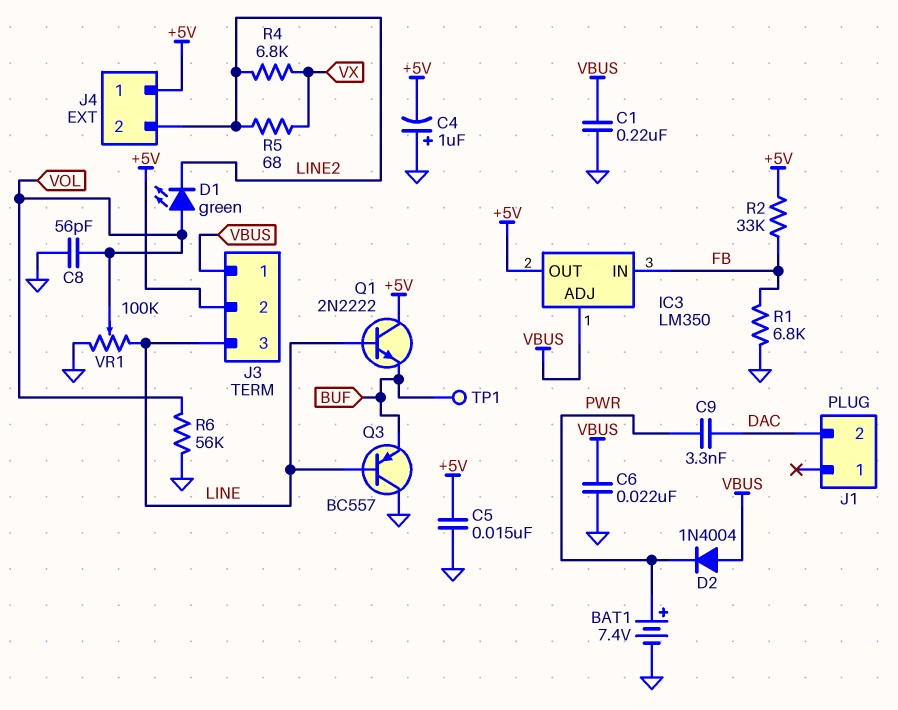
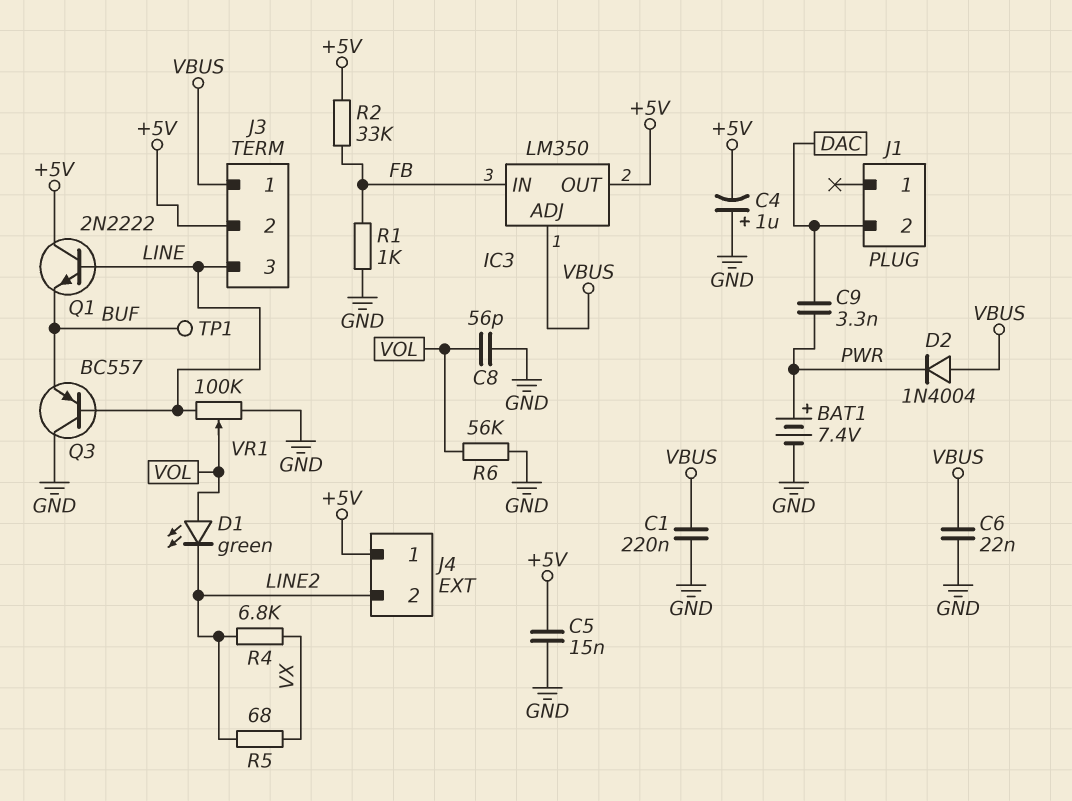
R1: 6.8k (FB, GND) -> 1k (FB, GND)

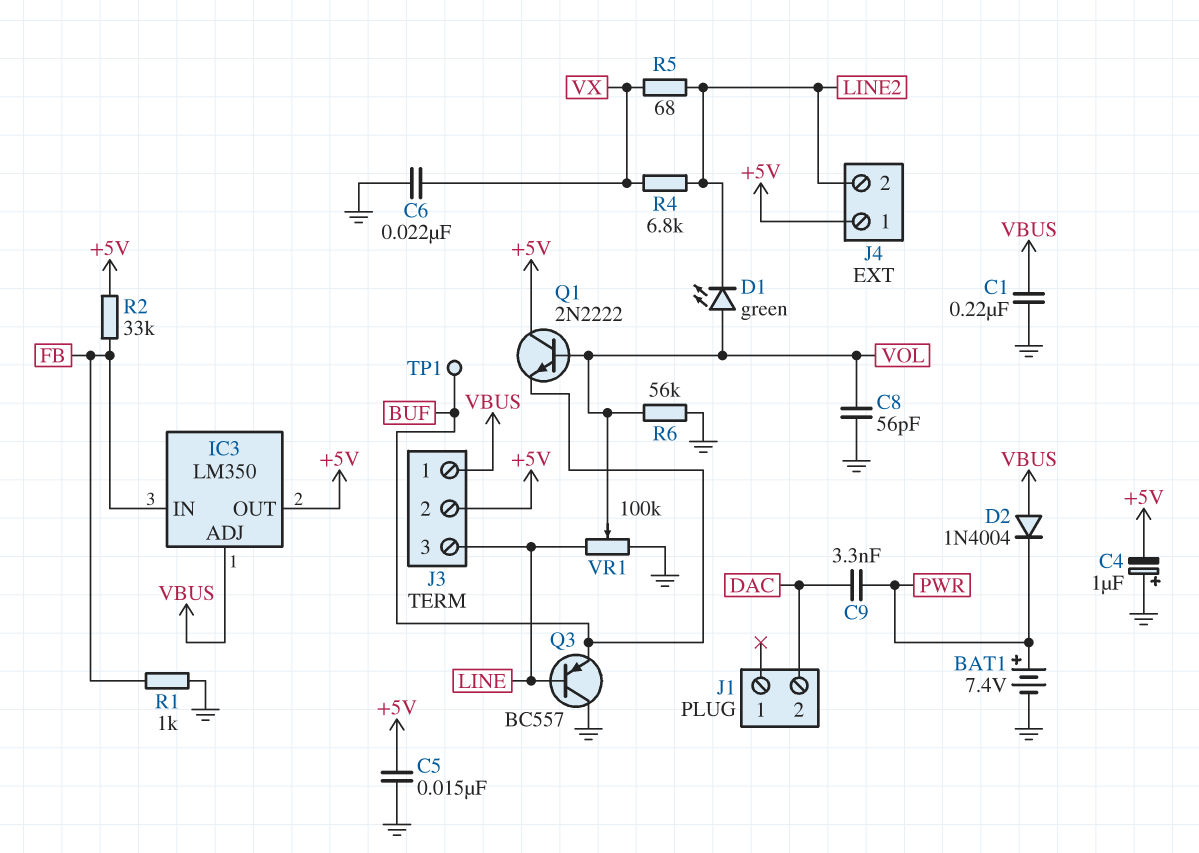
C6: 22nF (GND, VBUS) -> 22nF (GND, VX)
Q1: NPN 2N2222 (B LINE, C +5V, E BUF) -> NPN 2N2222 (B VOL, C +5V, E BUF)

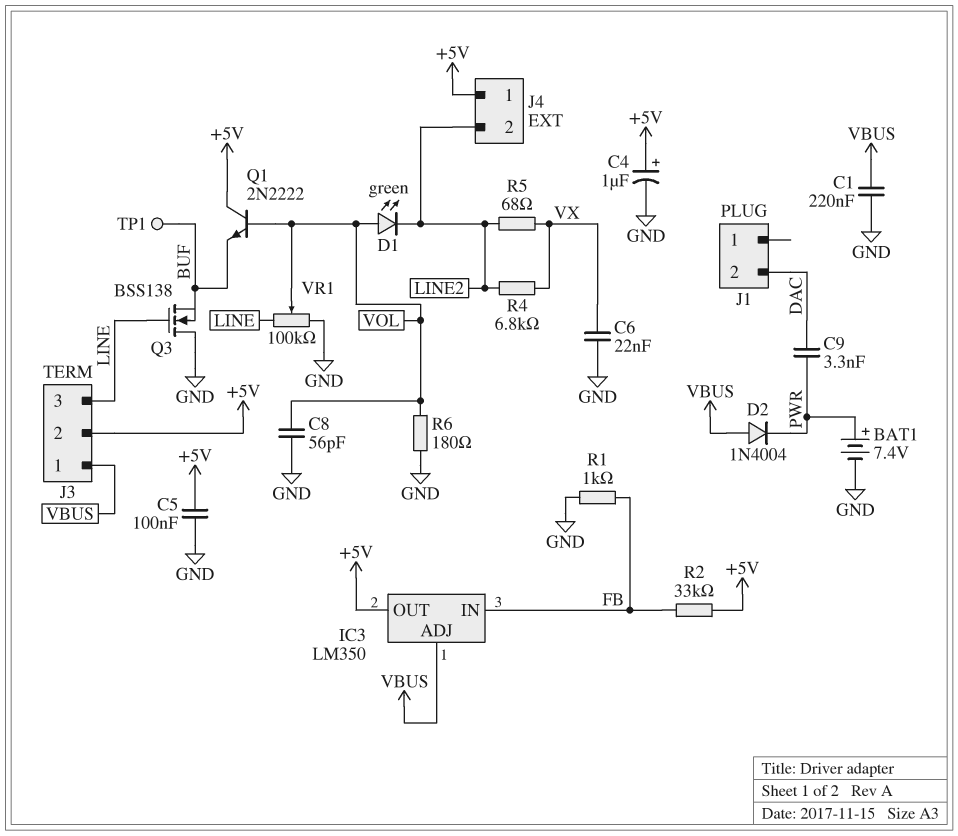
C4: 1uF (plus GND, minus +5V) -> 1uF (plus +5V, minus GND)
C5: 15nF (+5V, GND) -> 100nF (+5V, GND)
Q3: PNP BC557 (B LINE, C GND, E BUF) -> NMOS BSS138 (G LINE, D GND, S BUF)
R6: 56k (GND, VOL) -> 180 (GND, VOL)

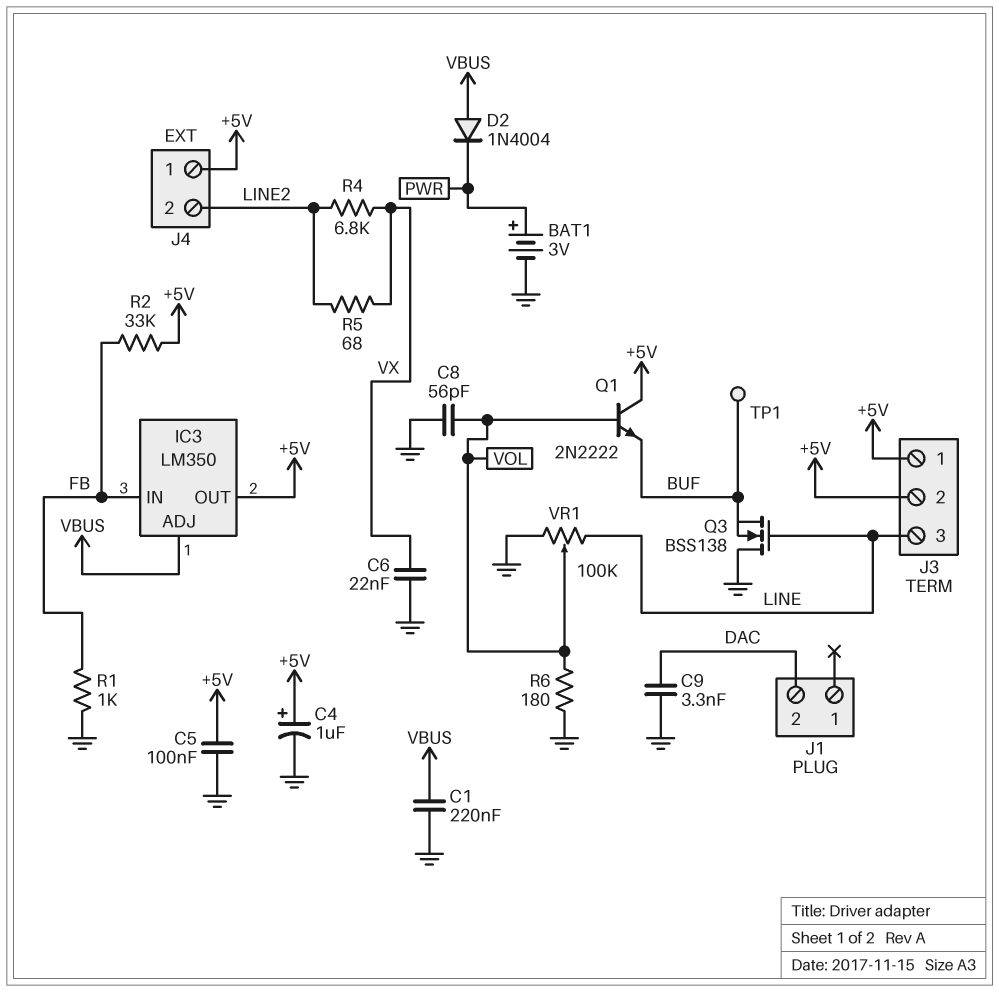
BAT1: 7.4V (plus PWR, minus GND) -> 3V (plus PWR, minus GND)
C9: 3.3nF (DAC, PWR) -> 3.3nF (DAC, GND)
D1: LED green (A VOL, K LINE2) -> none
J3 pin 1: VBUS -> +5V

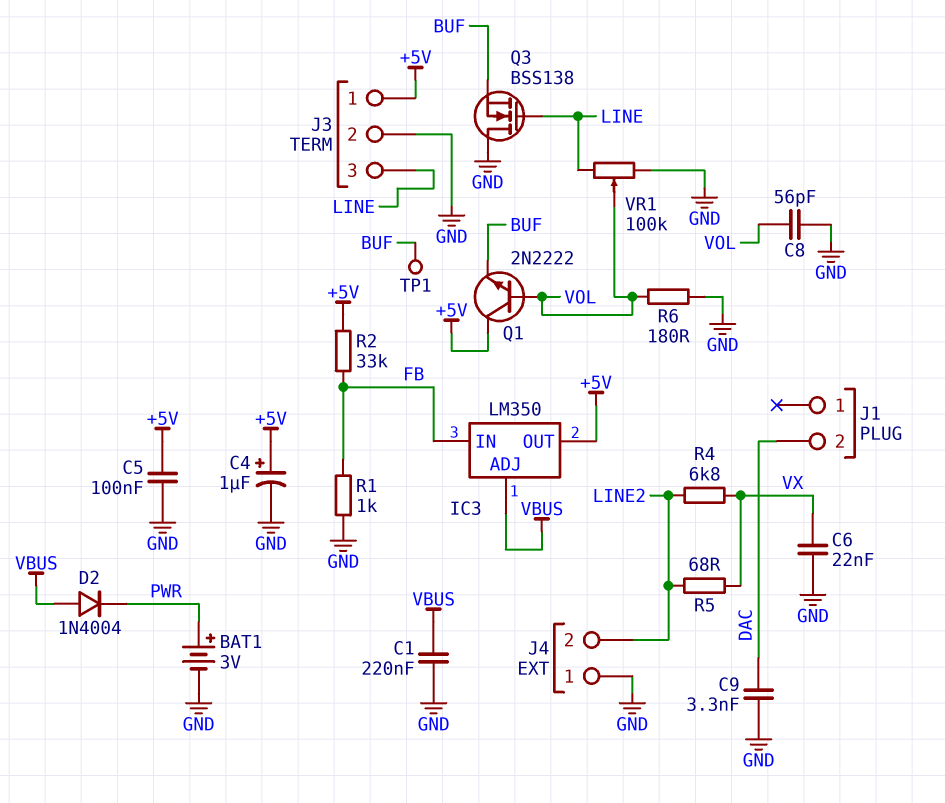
J3 pin 2: +5V -> GND
J4 pin 1: +5V -> GND

